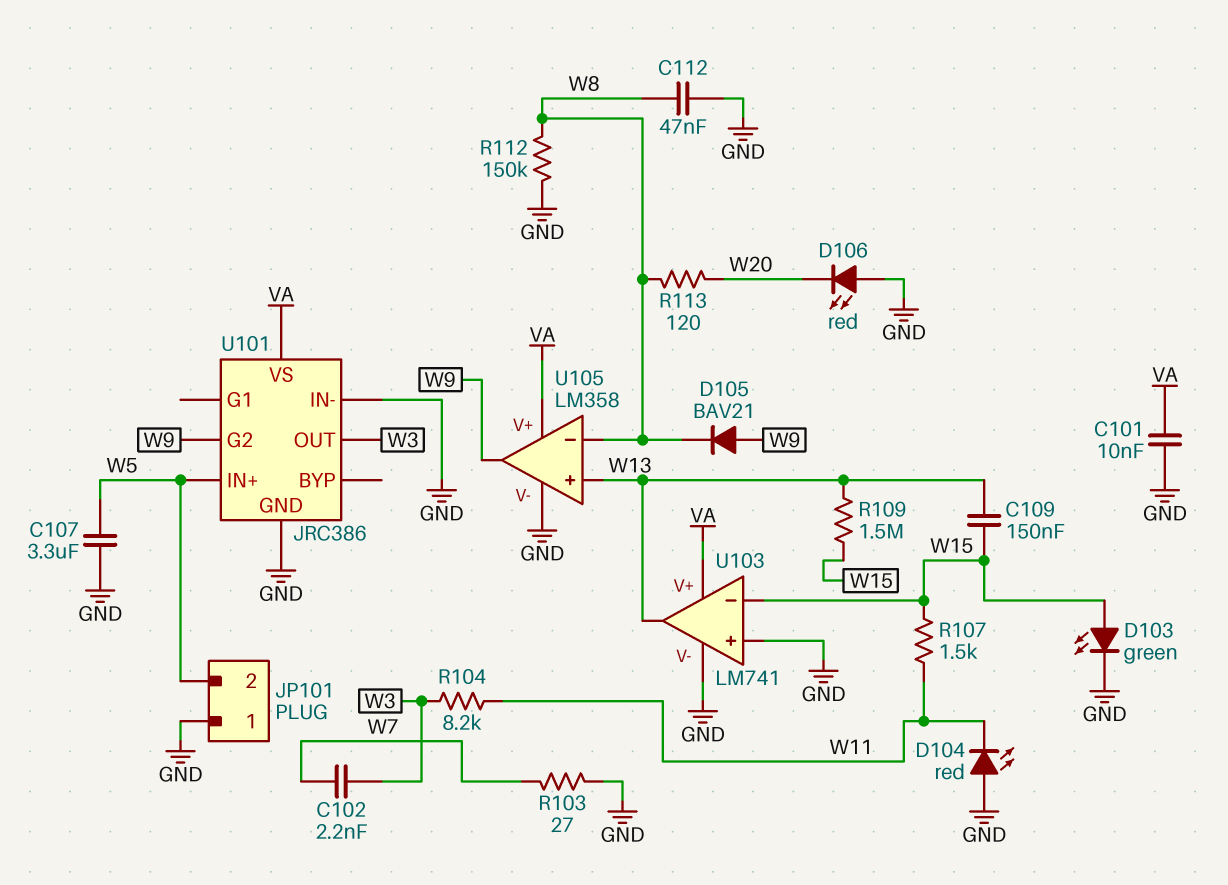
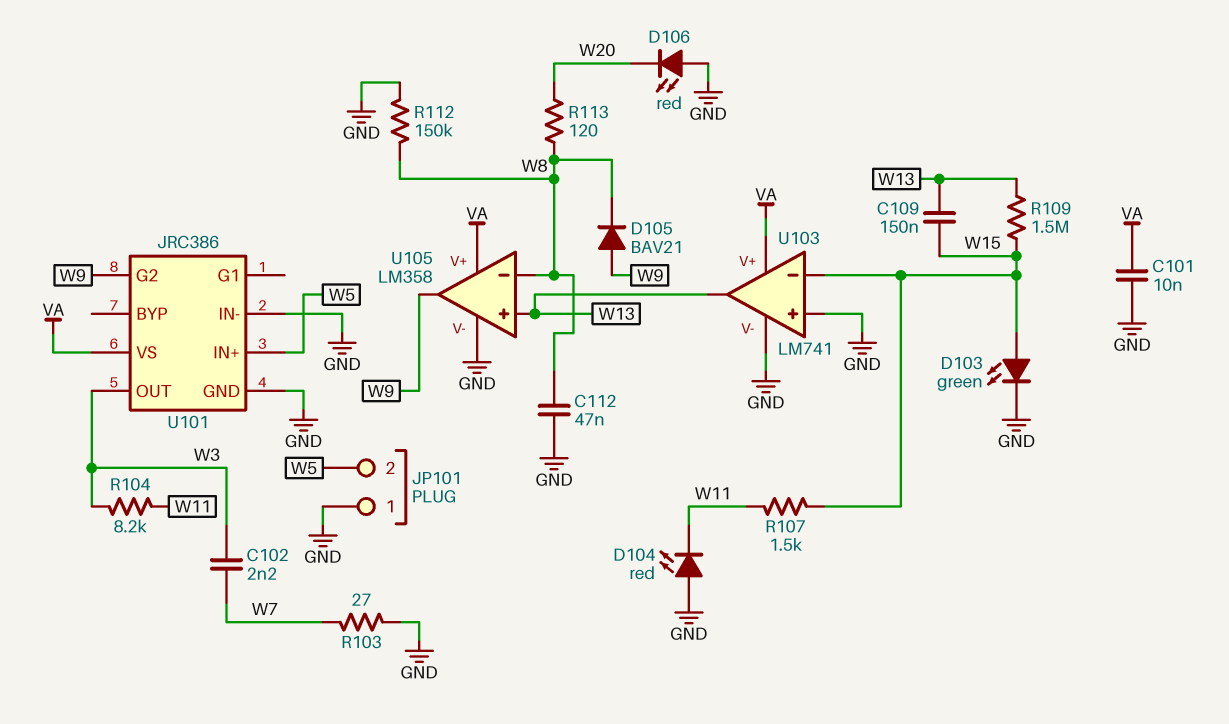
C107: 3.3uF (GND, W5) -> none

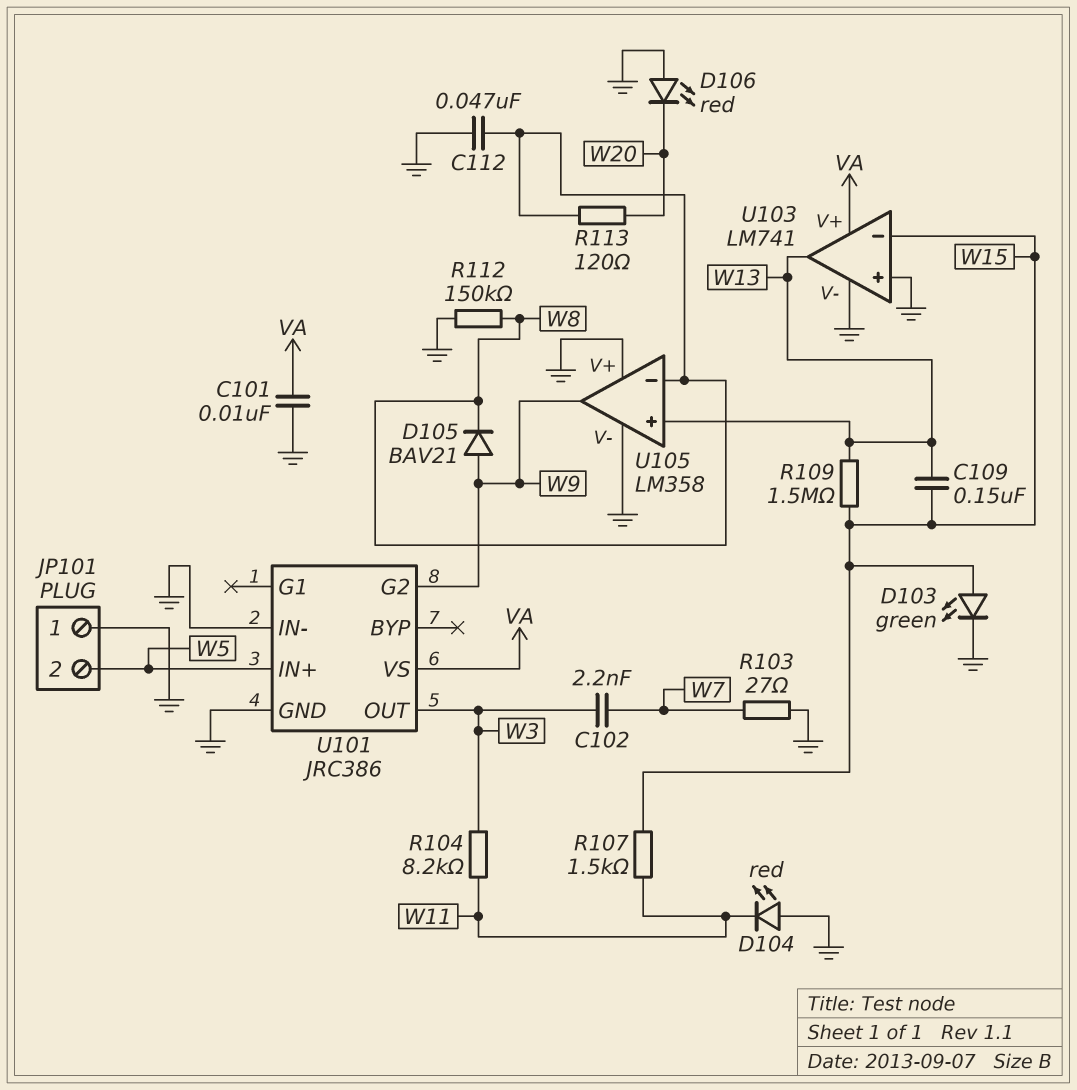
U105 pin V+: VA -> GND

